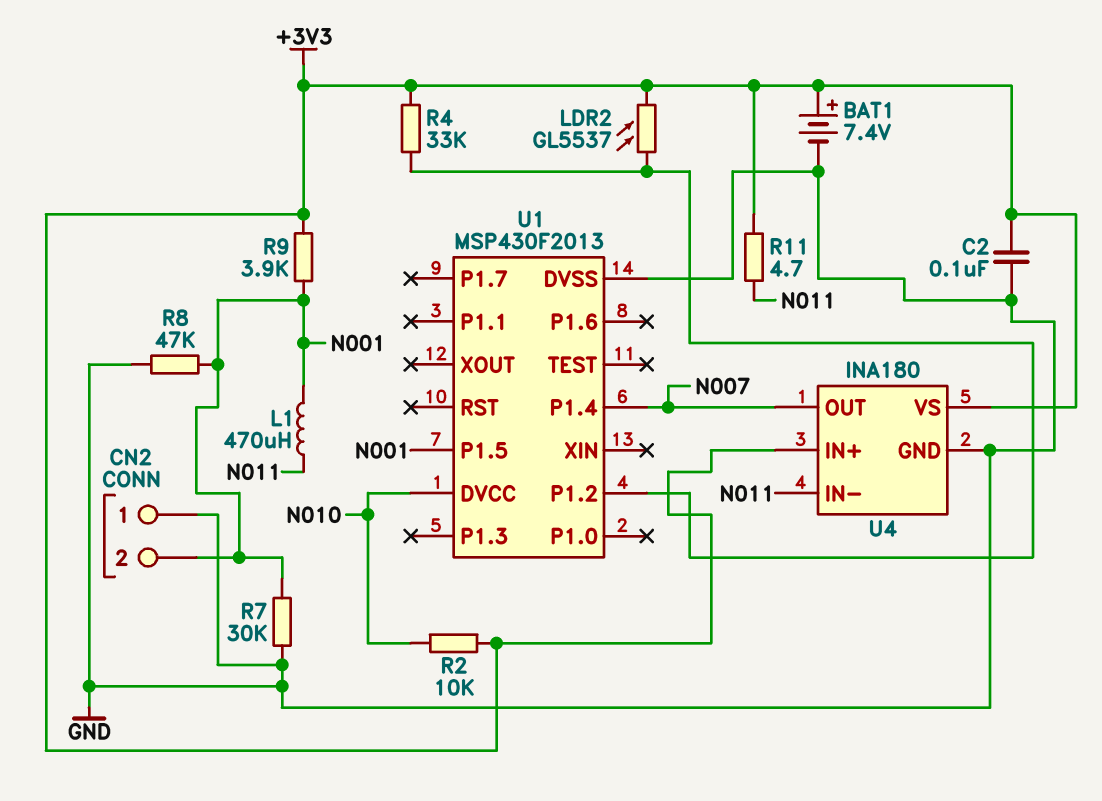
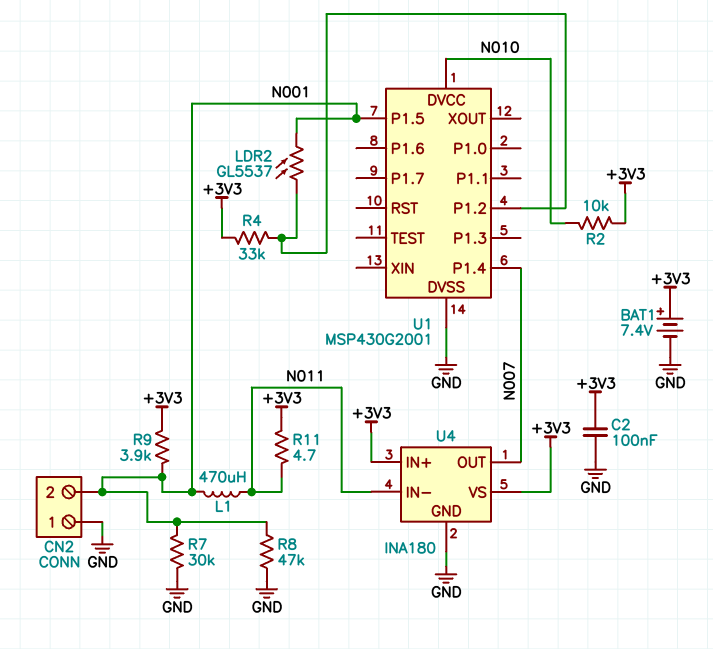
LDR2: GL5537 (+3V3, U1/P1.2) -> GL5537 (N001, U1/P1.2)
U1: MSP430F2013 -> MSP430G2001

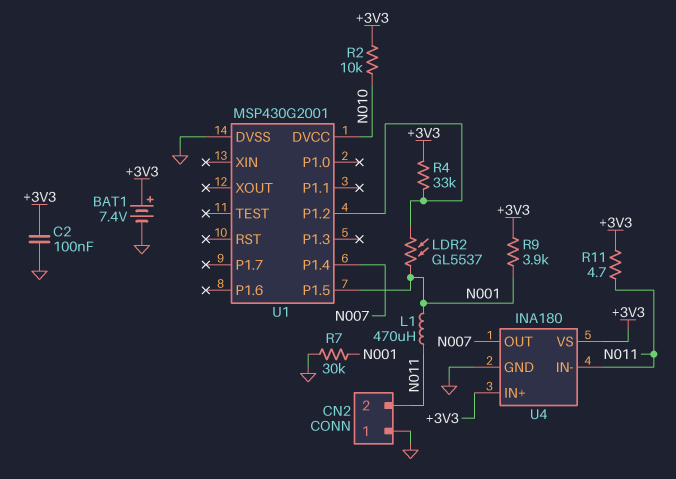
CN2 pin 2: N001 -> N011
R8: 47k (GND, N001) -> none

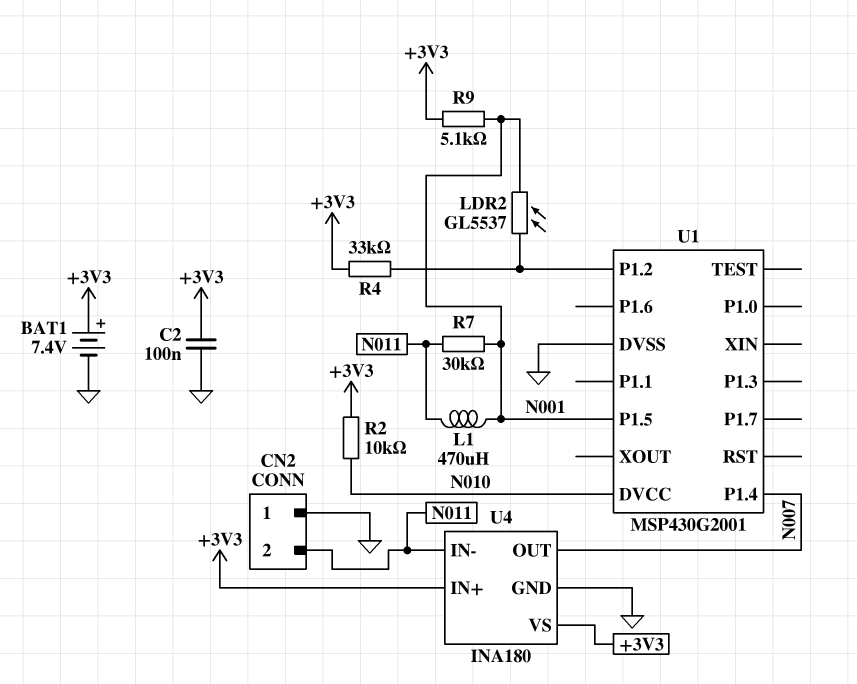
R7: 30k (GND, N001) -> 30k (N001, N011)
R9: 3.9k (+3V3, N001) -> 5.1k (+3V3, N001)
R11: 4.7 (+3V3, N011) -> none

